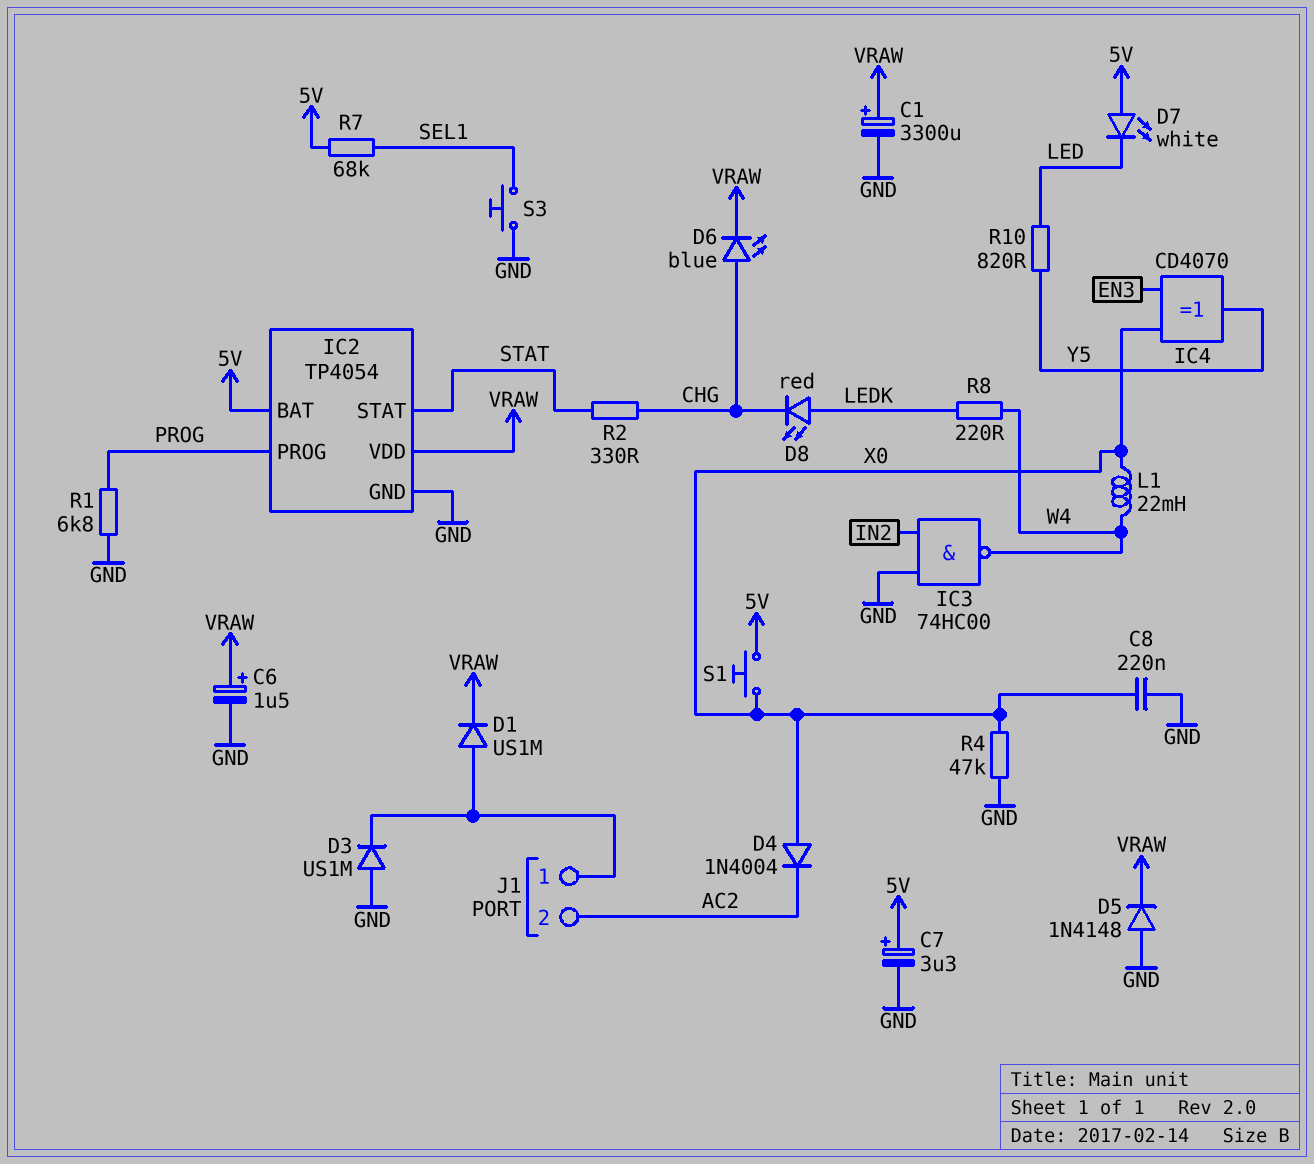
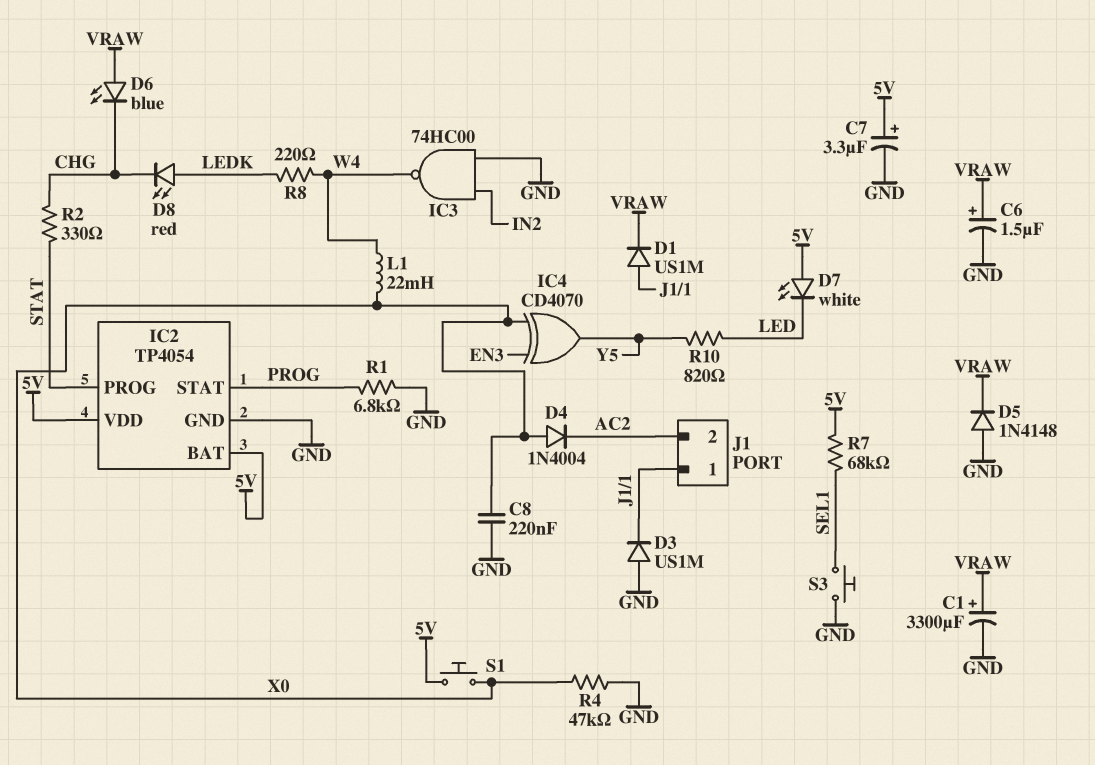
D6: LED blue (A CHG, K VRAW) -> LED blue (A VRAW, K CHG)
IC2 pin PROG: PROG -> STAT
IC2 pin STAT: STAT -> PROG
IC2 pin VDD: VRAW -> 5V

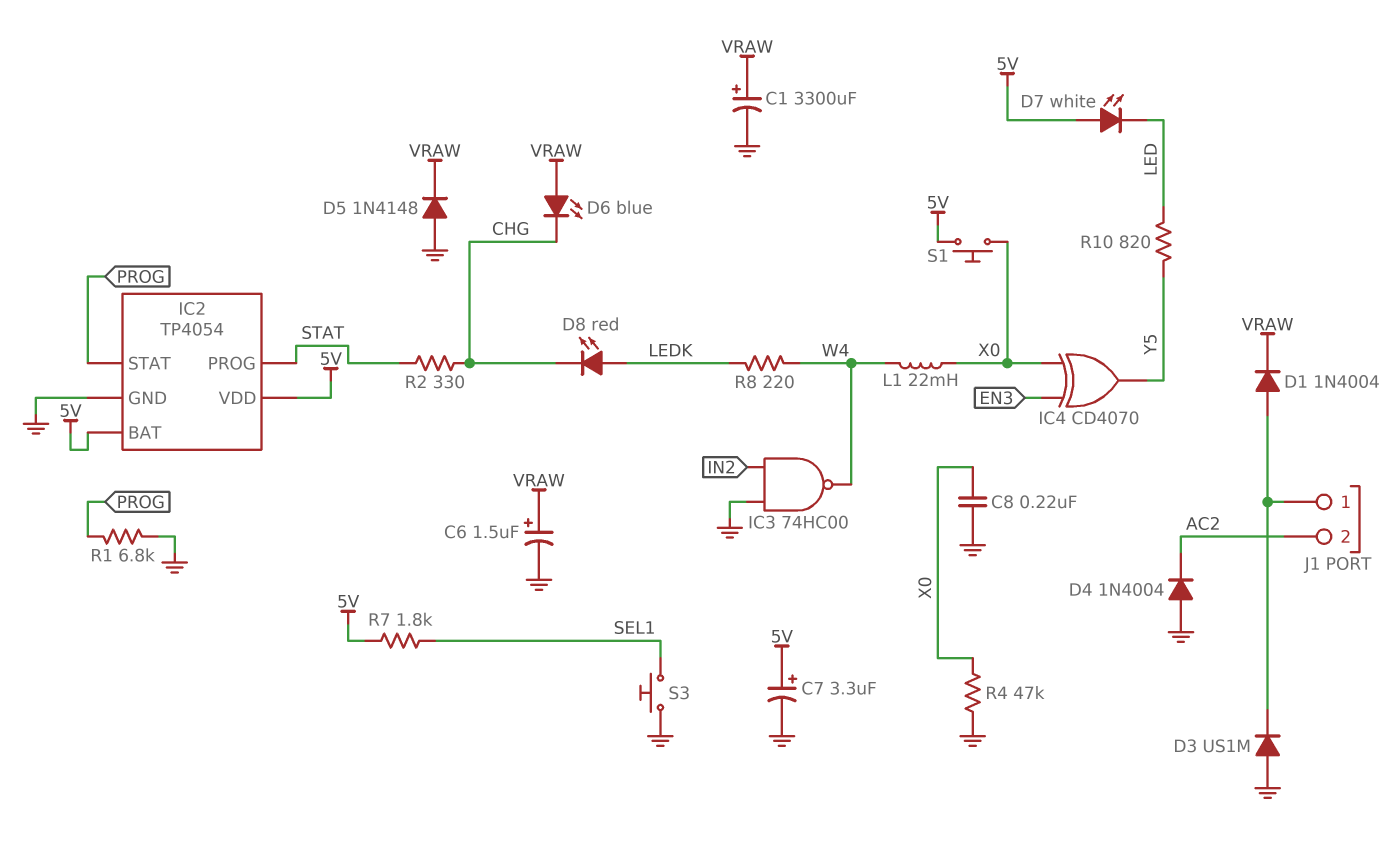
D1: diode US1M (A J1/1, K VRAW) -> diode 1N4004 (A J1/1, K VRAW)
D4: diode 1N4004 (A X0, K AC2) -> diode 1N4004 (A GND, K AC2)
R7: 68k (5V, SEL1) -> 1.8k (5V, SEL1)

